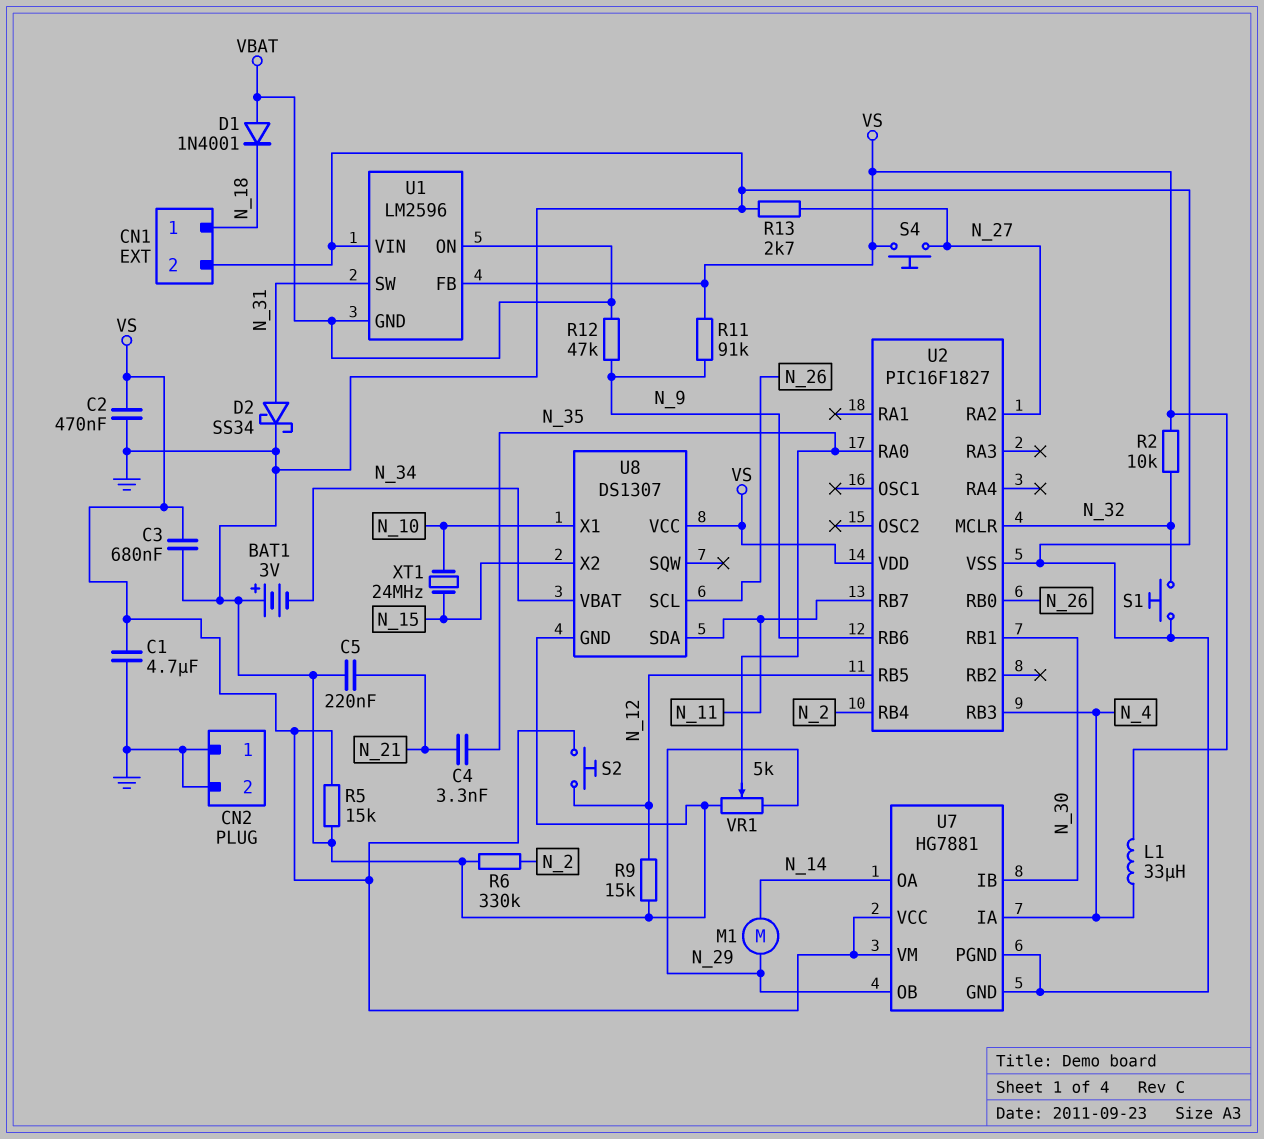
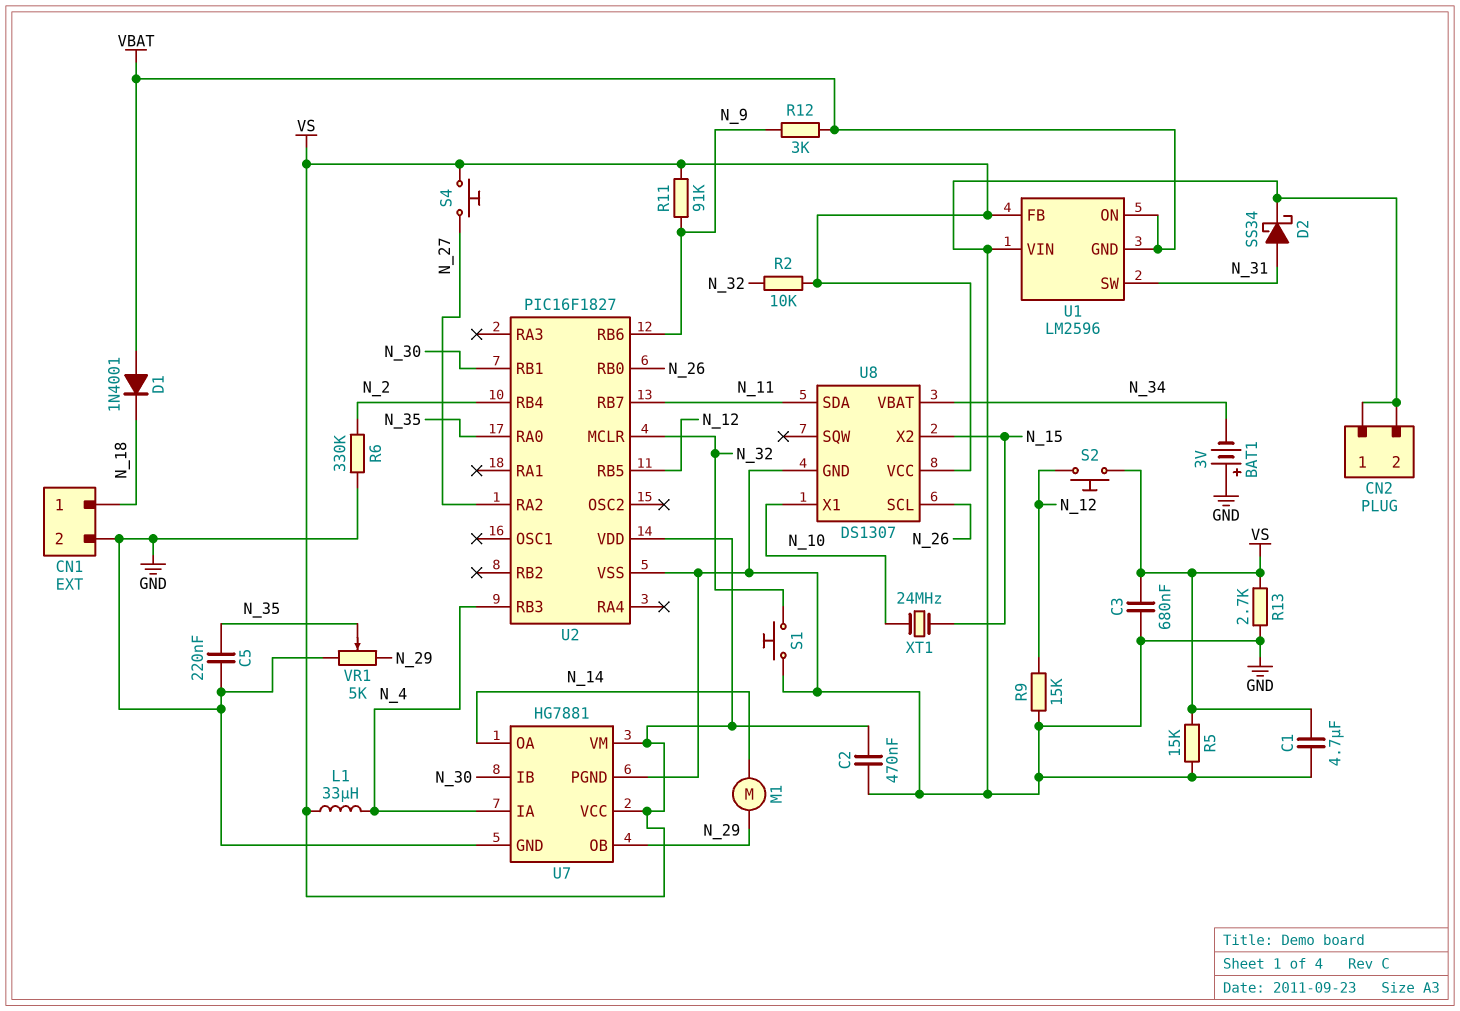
C4: 3.3nF (N_21, N_35) -> none
C5: 220nF (GND, N_21) -> 220nF (GND, N_35)
R12: 47k (N_9, VBAT) -> 3k (N_9, VBAT)
R13: 2.7k (GND, N_27) -> 2.7k (GND, VS)

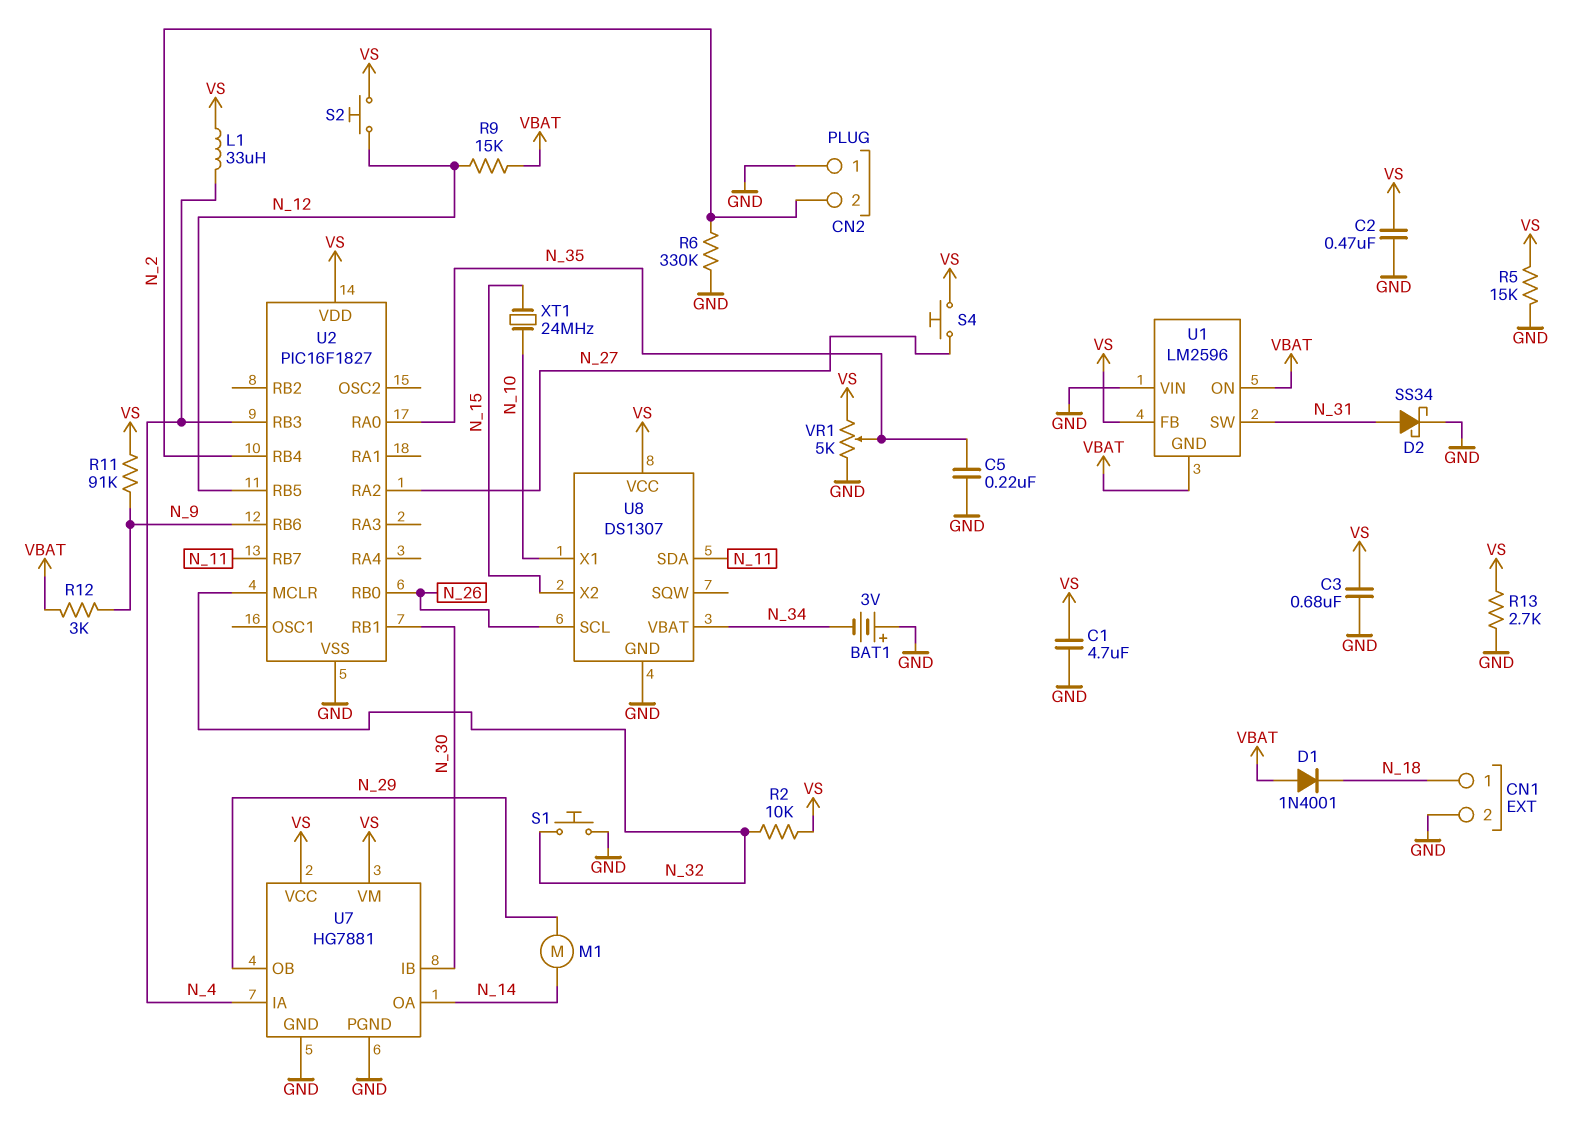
CN2 pin 2: GND -> N_2
R9: 15k (GND, N_12) -> 15k (N_12, VBAT)
VR1: 5k (GND, N_29, wiper N_35) -> 5k (GND, VS, wiper N_35)

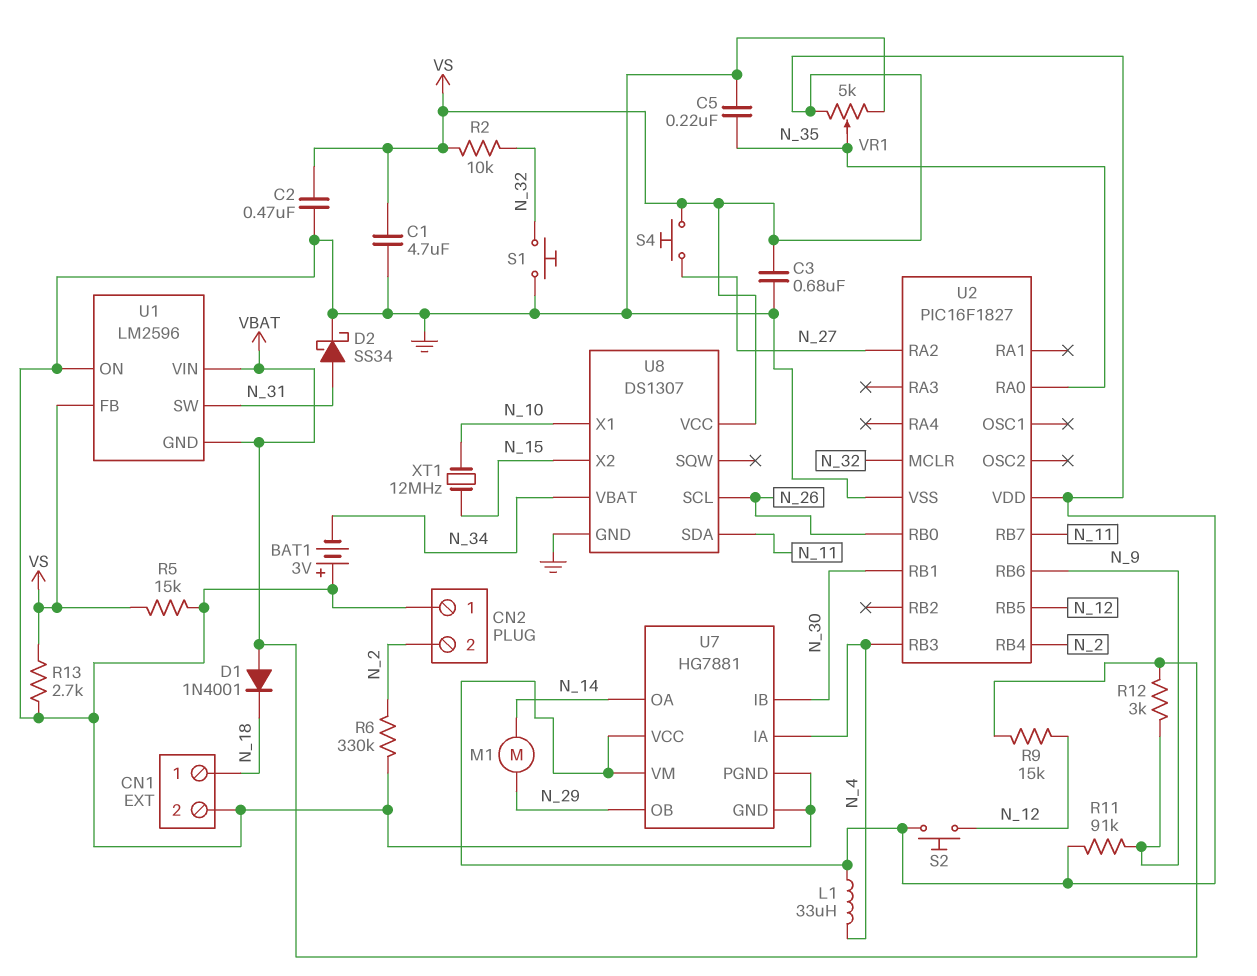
U1 pin ON: VBAT -> GND
U1 pin VIN: GND -> VBAT
XT1: 24MHz (N_10, N_15) -> 12MHz (N_10, N_15)

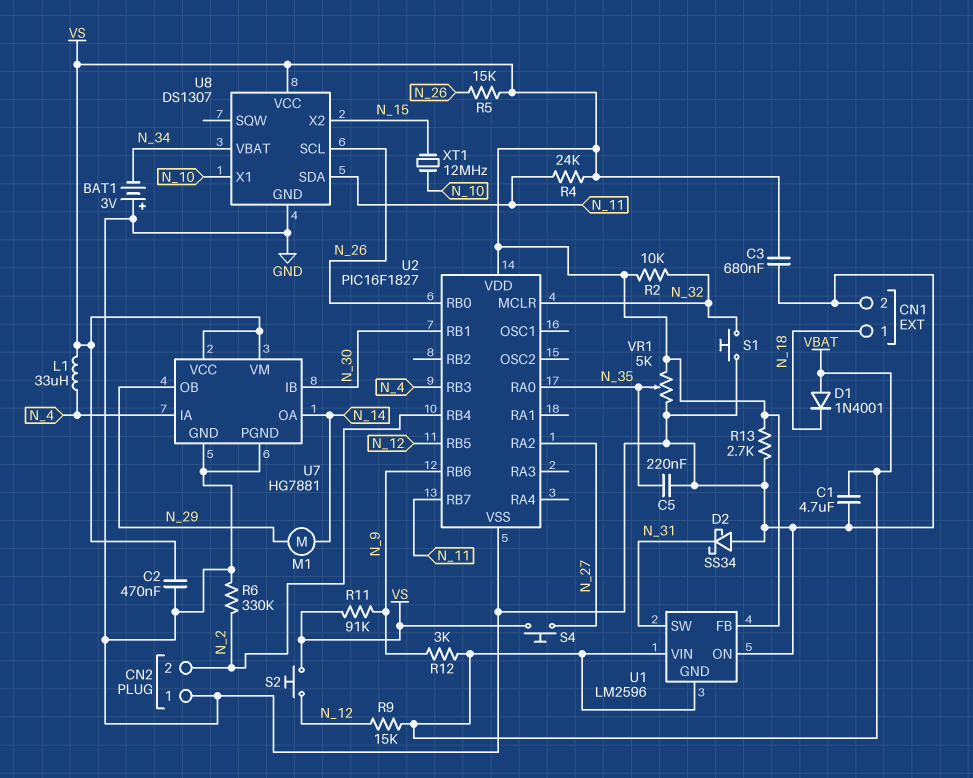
C1: 4.7uF (GND, VS) -> 4.7uF (GND, VBAT)
D2: schottky SS34 (A N_31, K GND) -> schottky SS34 (A GND, K N_31)
R4: none -> 24k (N_11, VS)
R5: 15k (GND, VS) -> 15k (N_26, VS)

